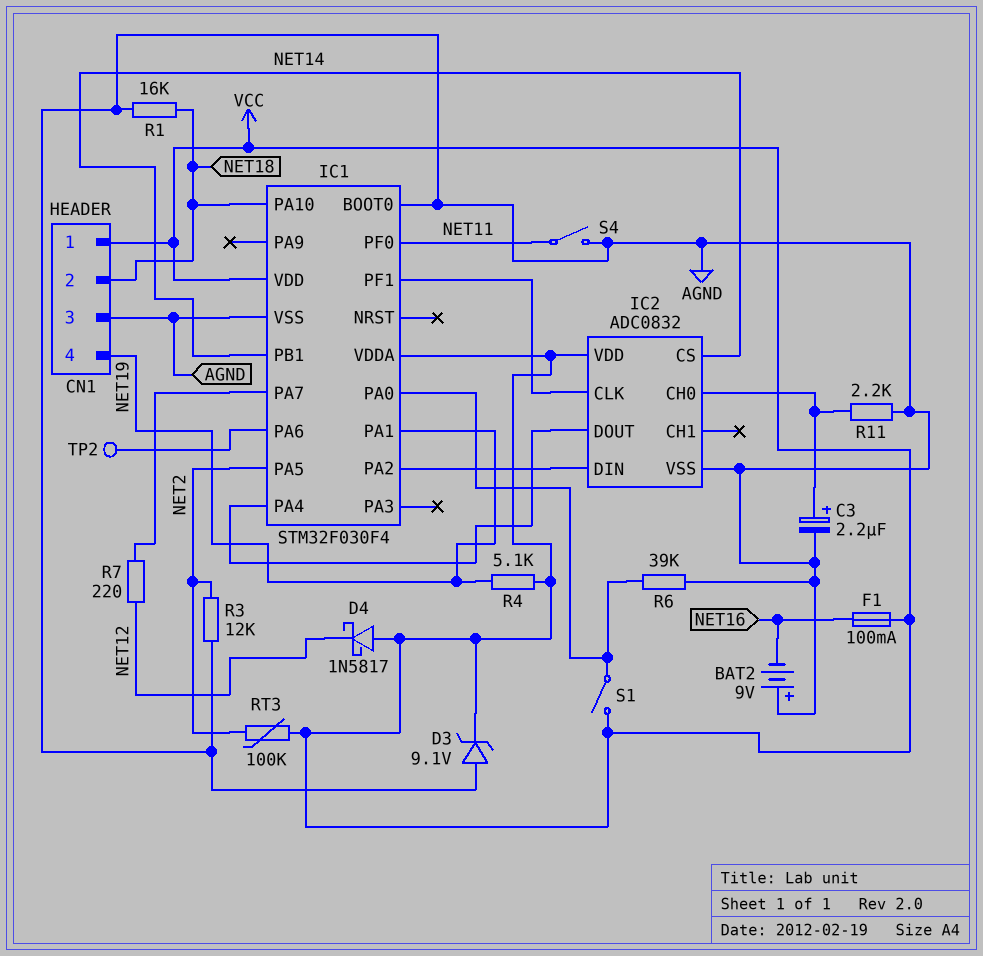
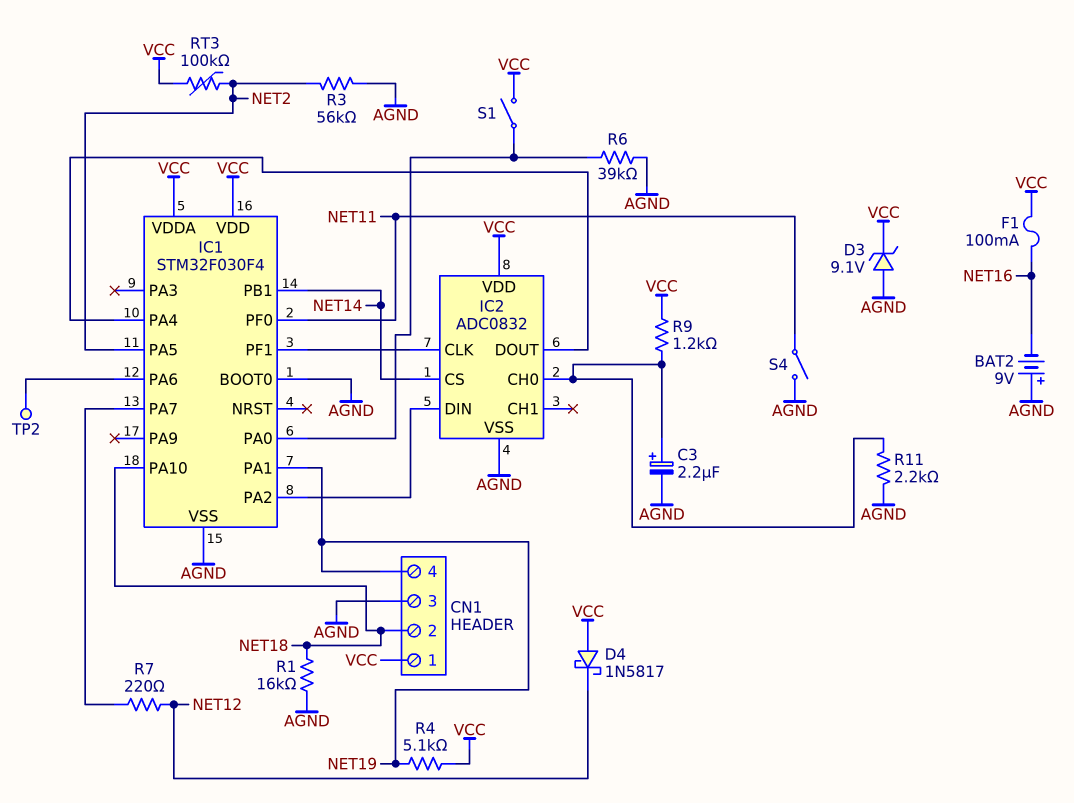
R3: 12k (AGND, NET2) -> 56k (AGND, NET2)
R9: none -> 1.2k (IC2/CH0, VCC)

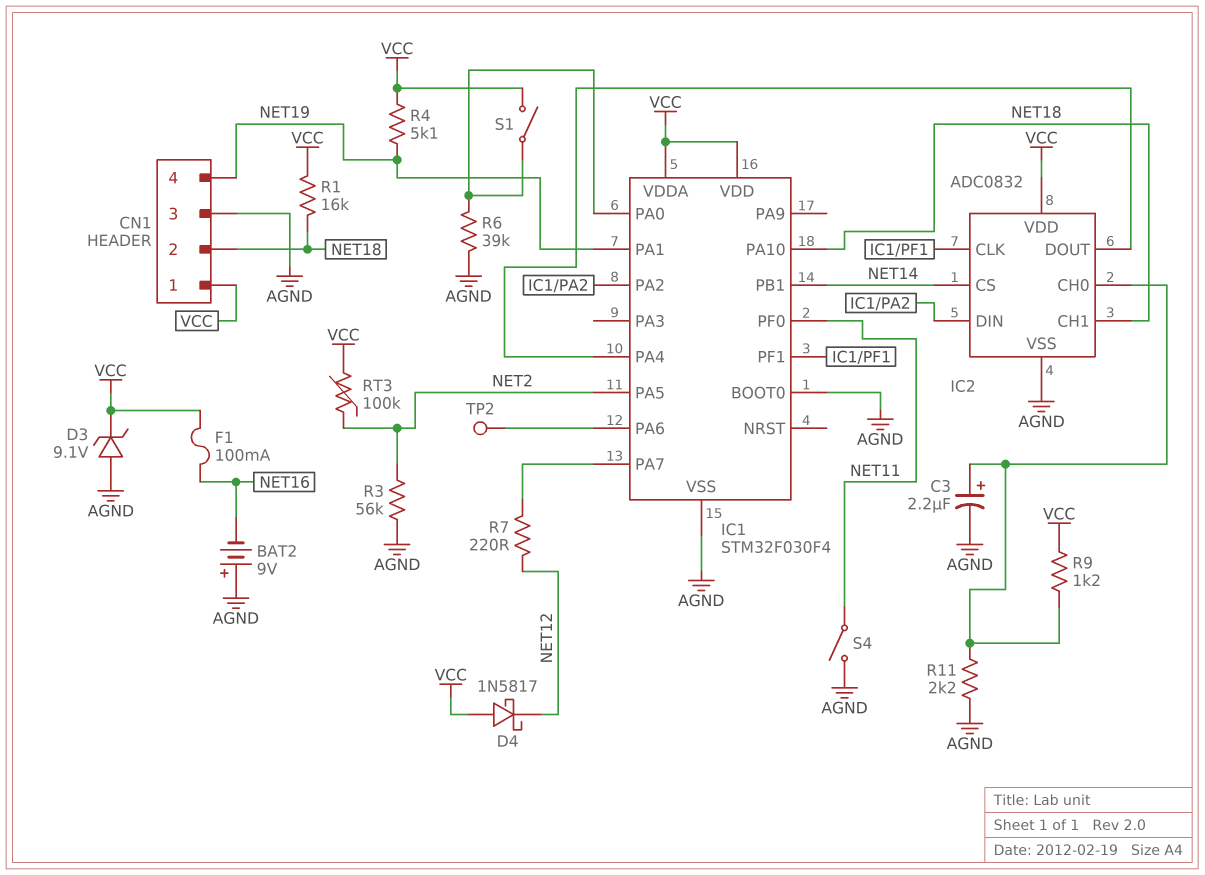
IC2 pin CH1: none -> NET18
R1: 16k (AGND, NET18) -> 16k (NET18, VCC)

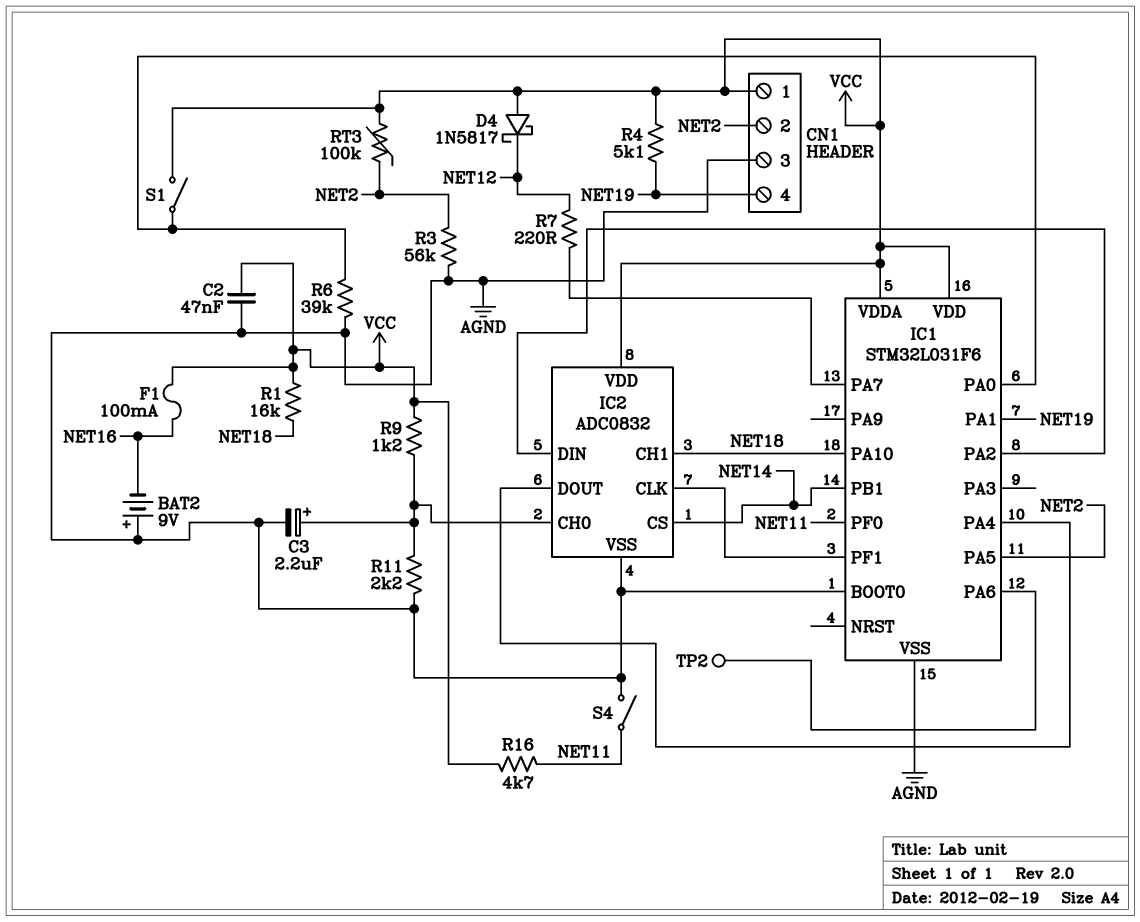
C2: none -> 47nF (AGND, VCC)
CN1 pin 2: NET18 -> NET2
D3: zener 9.1V (A AGND, K VCC) -> none
IC1: STM32F030F4 -> STM32L031F6
R16: none -> 4.7k (NET11, VCC)

